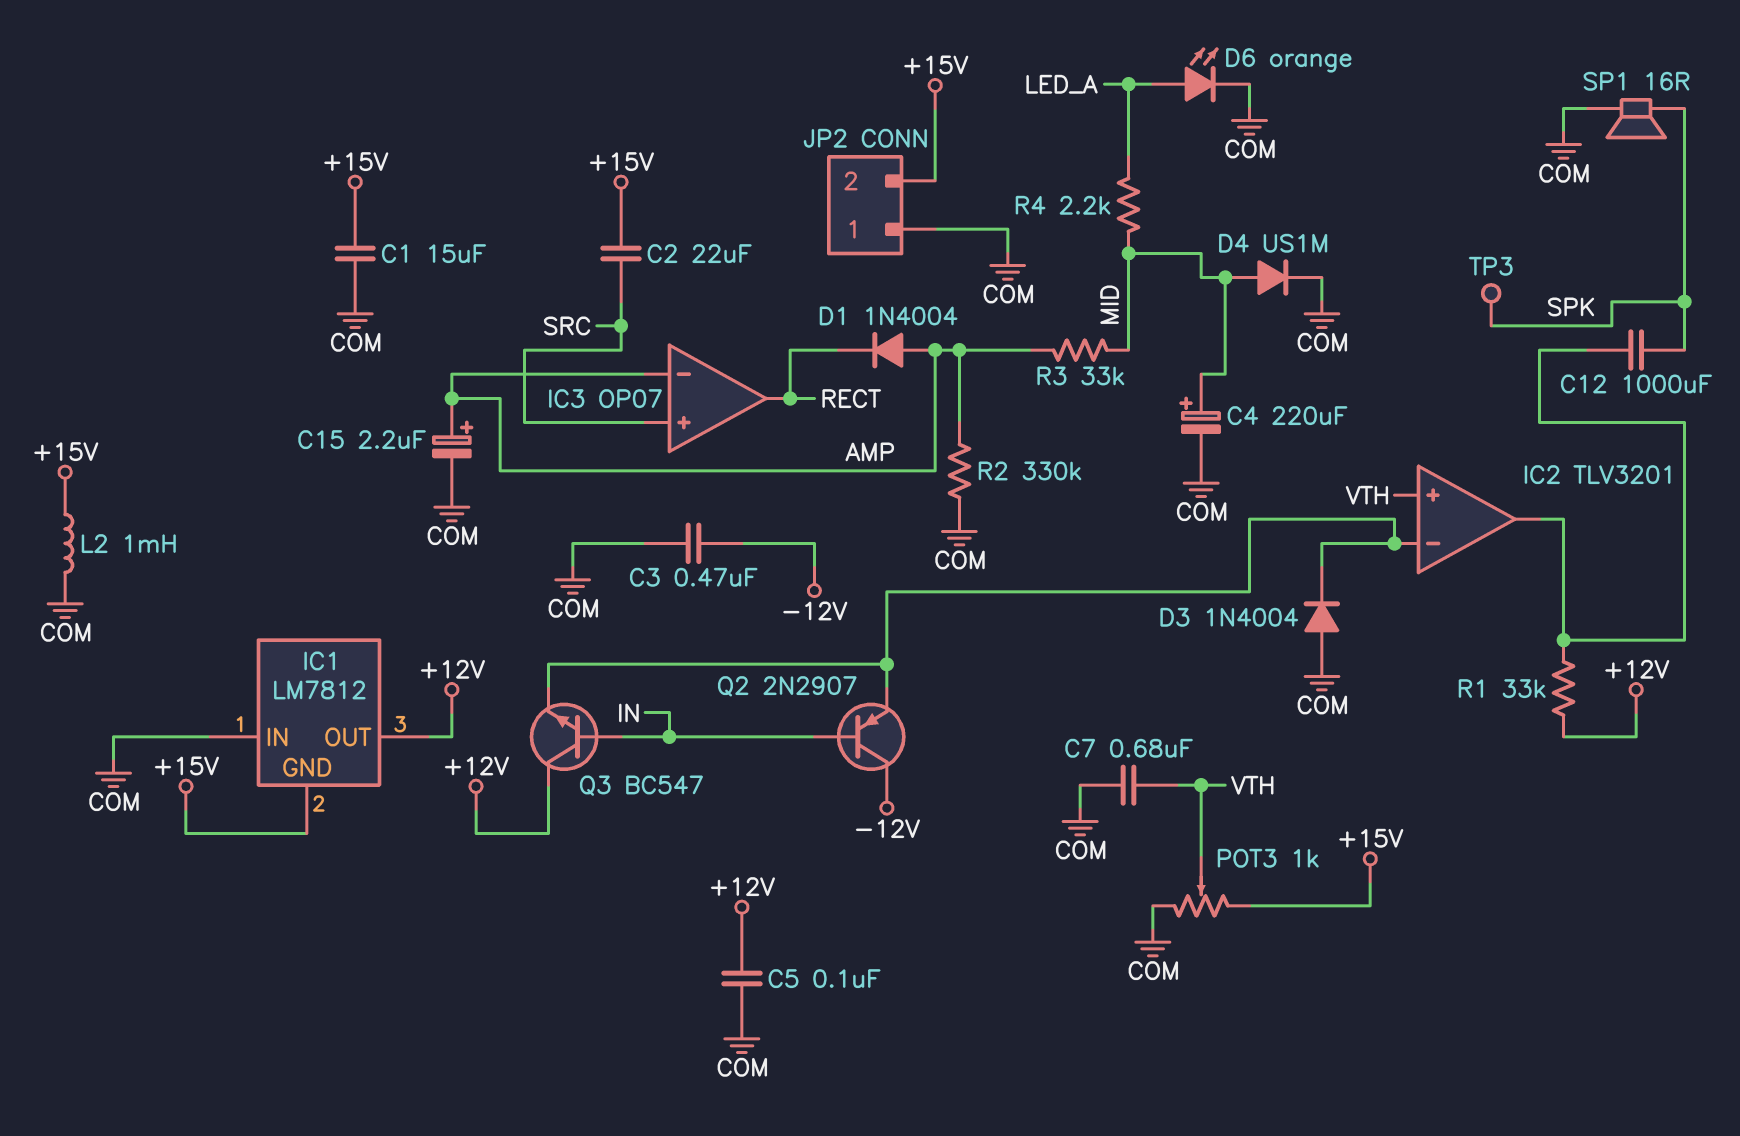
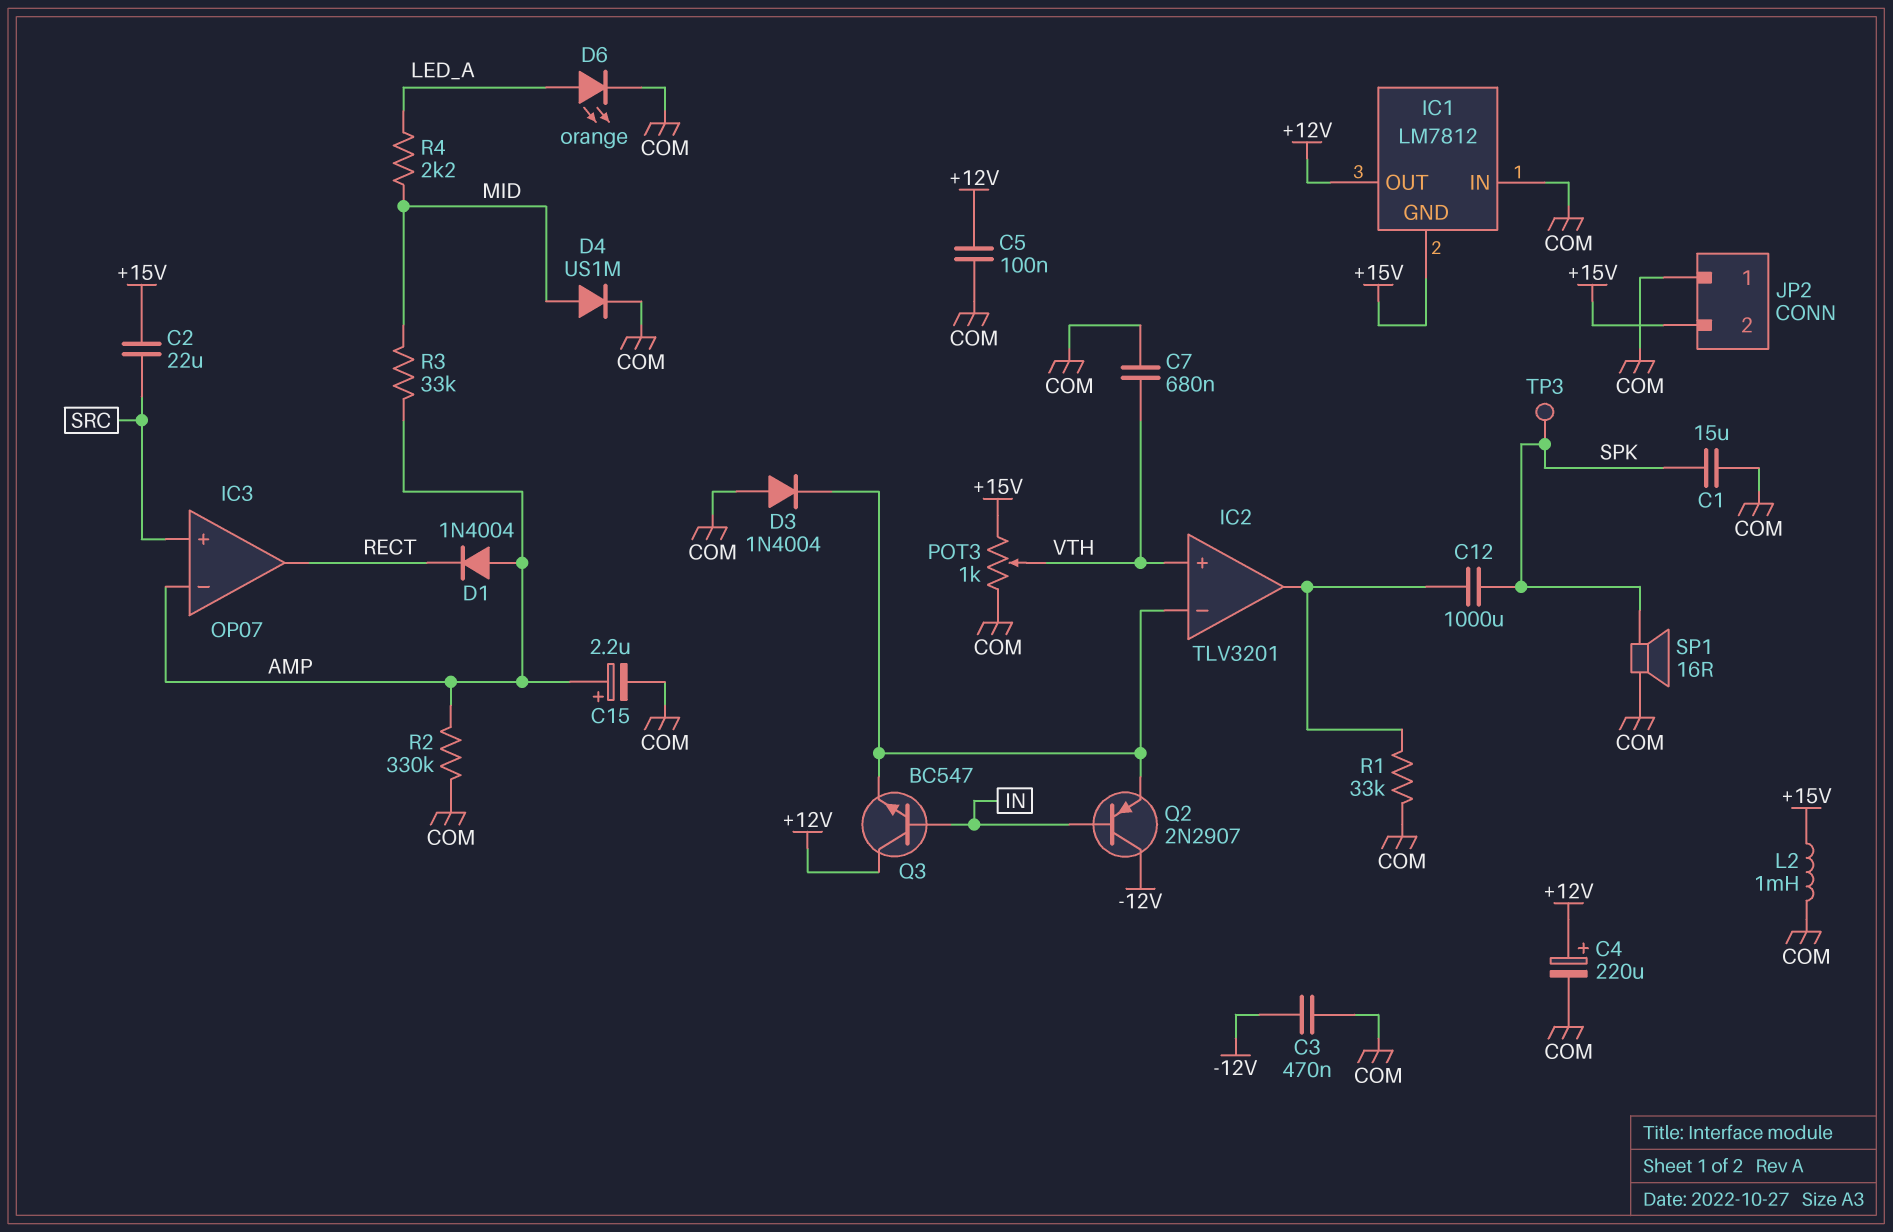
C1: 15uF (+15V, COM) -> 15uF (COM, SPK)
C4: 220uF (plus MID, minus COM) -> 220uF (plus +12V, minus COM)
R1: 33k (+12V, IC2/out) -> 33k (COM, IC2/out)

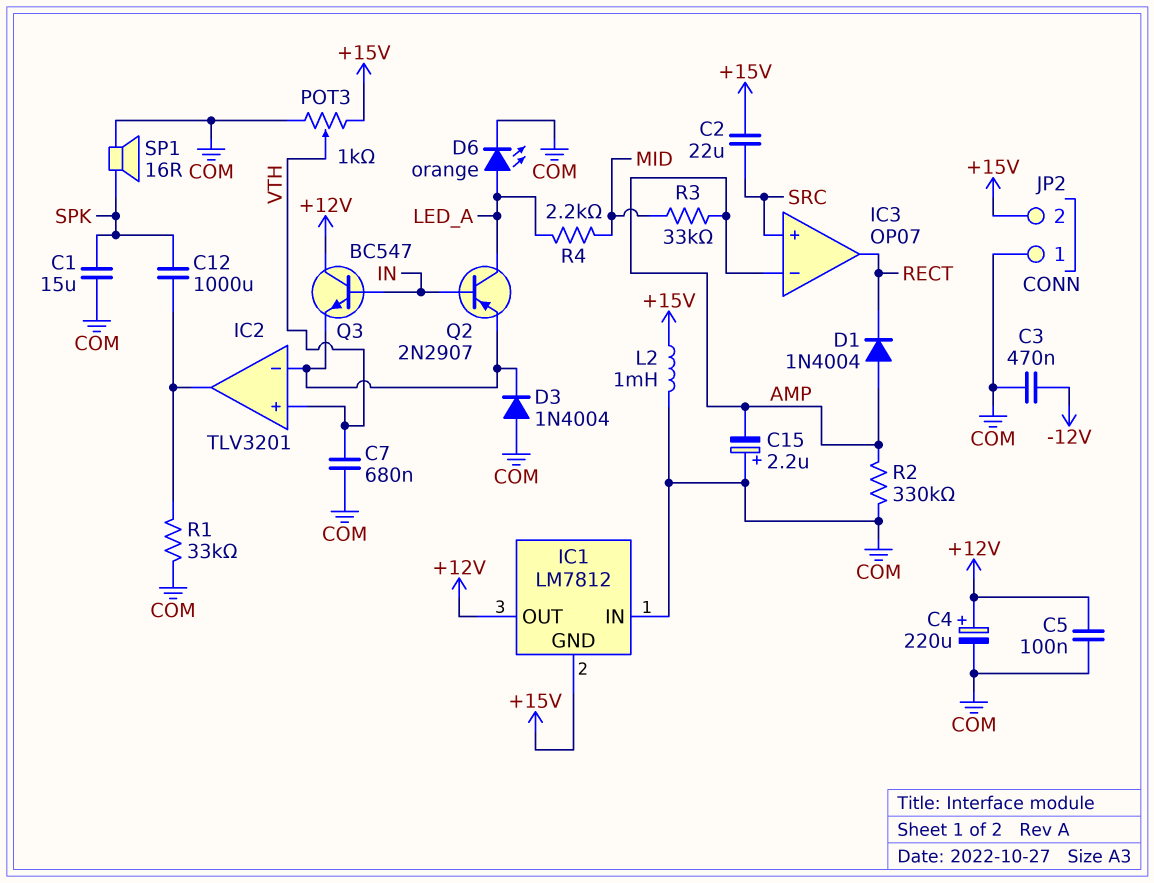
C15: 2.2uF (plus AMP, minus COM) -> 2.2uF (plus COM, minus AMP)
D4: diode US1M (A MID, K COM) -> none
Q2: PNP 2N2907 (B IN, C -12V, E IC2/in-) -> PNP 2N2907 (B IN, C LED_A, E IC2/in-)
TP3: test point (SPK) -> none

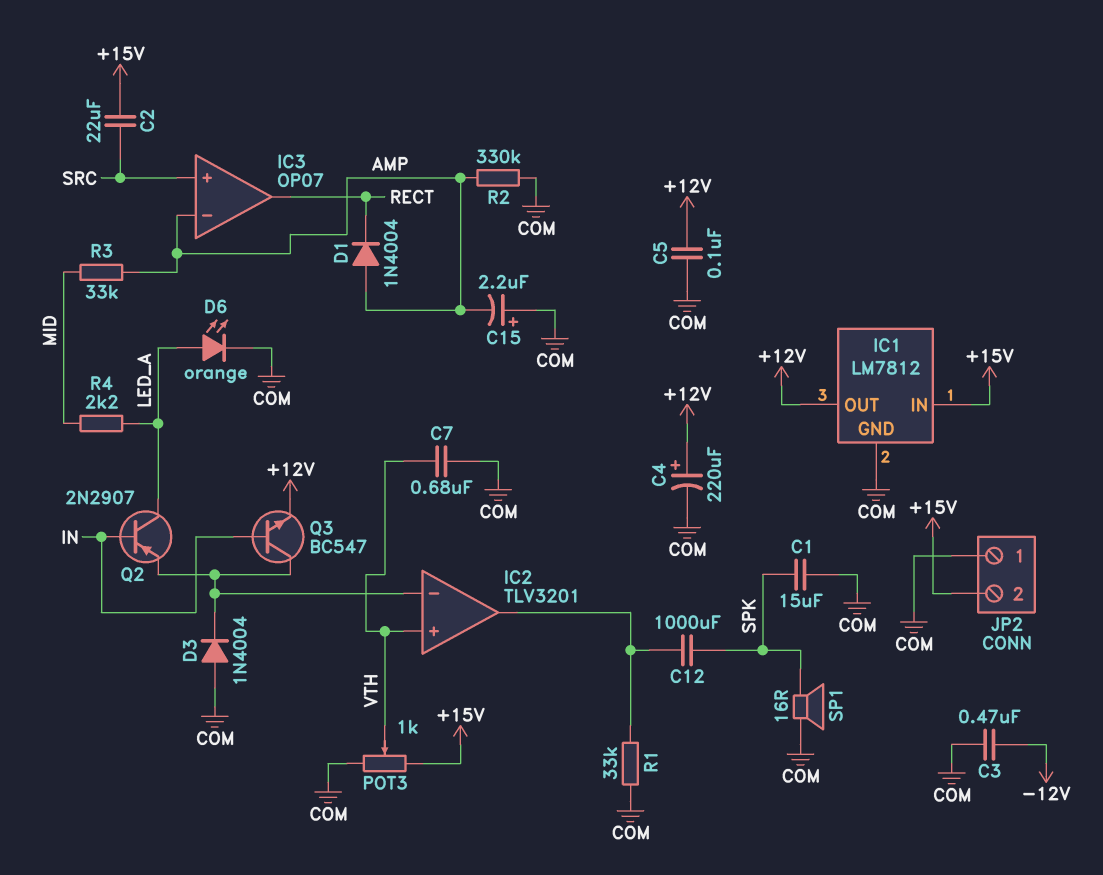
IC1 pin GND: +15V -> COM
IC1 pin IN: COM -> +15V
L2: 1mH (+15V, COM) -> none
Q3: NPN BC547 (B IN, C +12V, E IC2/in-) -> NPN BC547 (B IN, C IC2/in-, E +12V)

